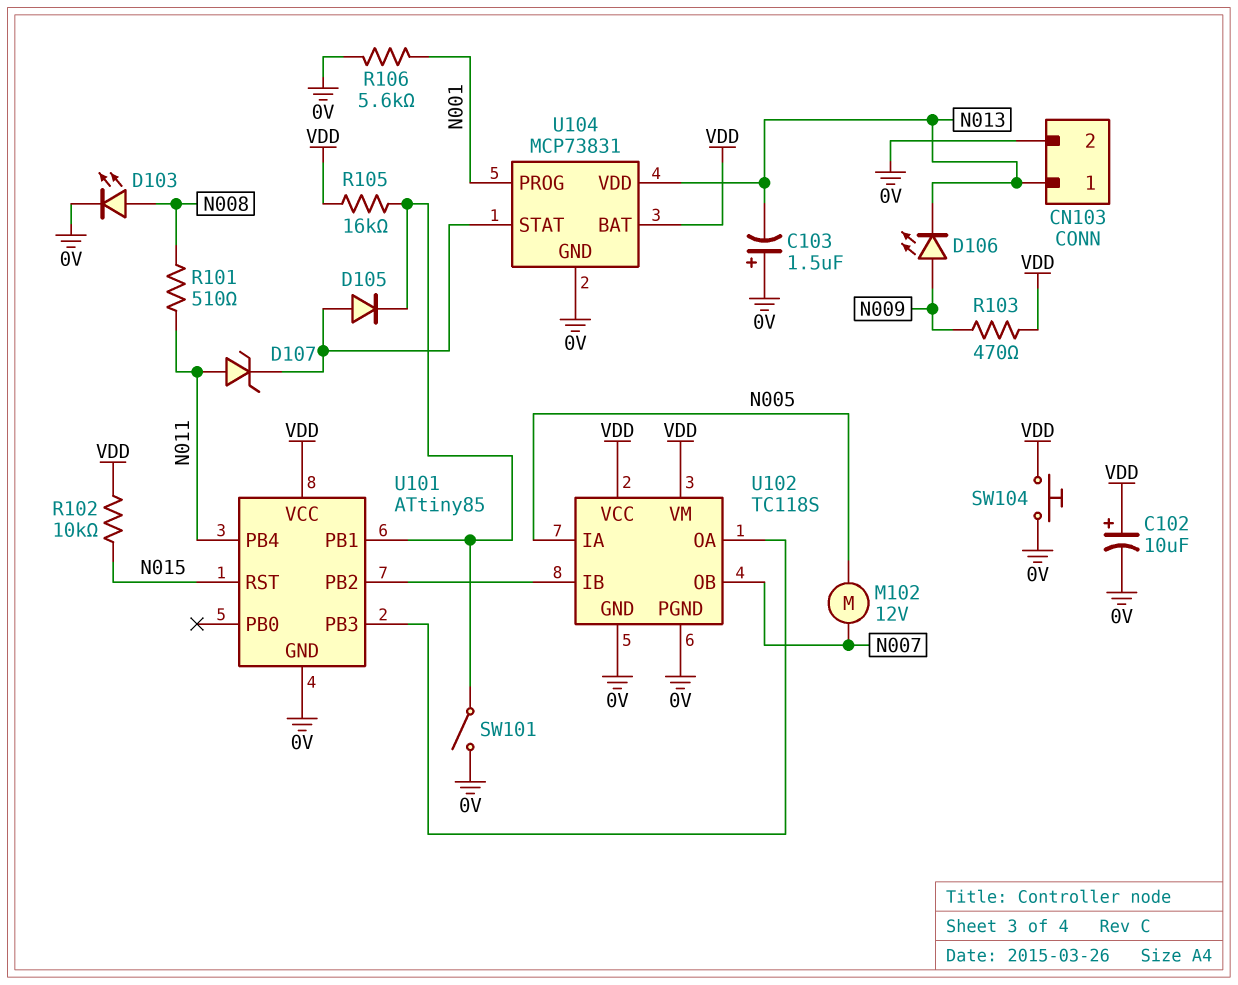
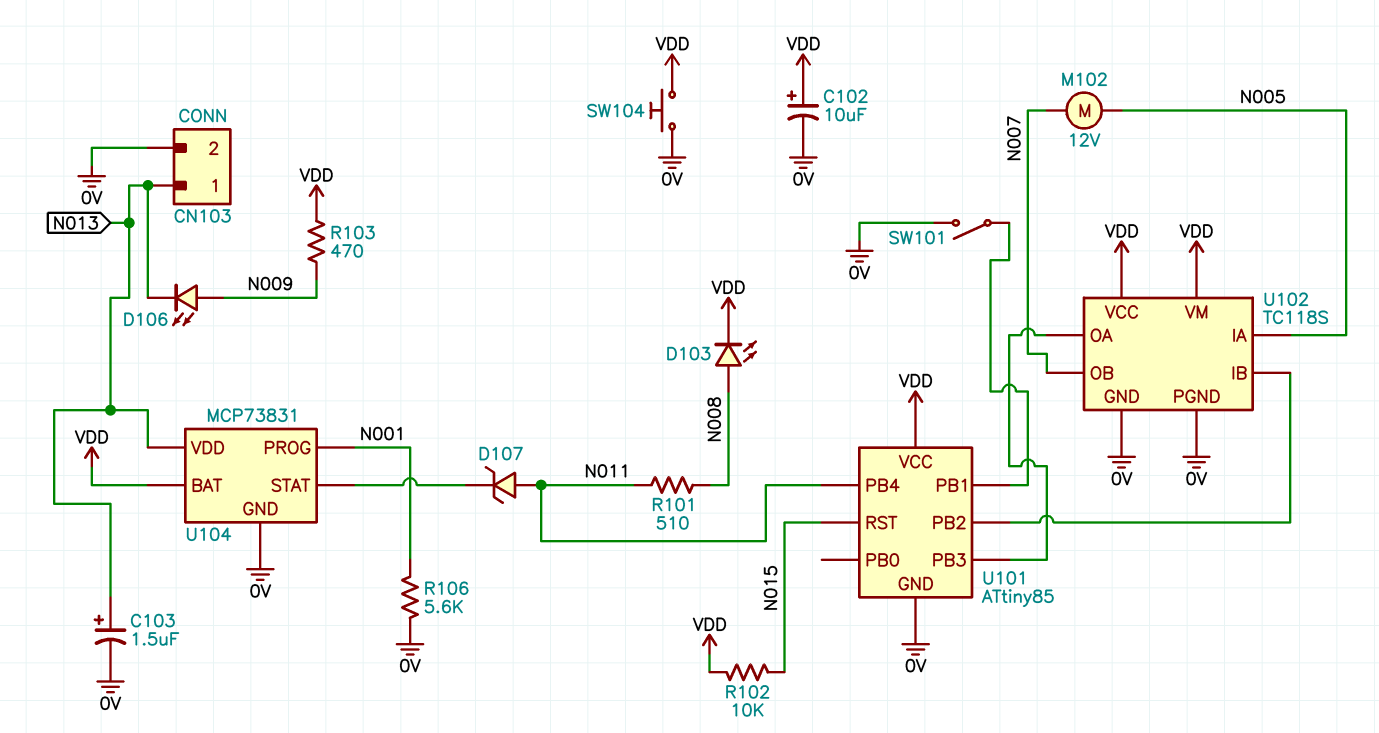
C103: 1.5uF (plus 0V, minus N013) -> 1.5uF (plus N013, minus 0V)
D103: LED (A N008, K 0V) -> LED (A N008, K VDD)
D105: diode (A U104/STAT, K U101/PB1) -> none
R105: 16k (U101/PB1, VDD) -> none

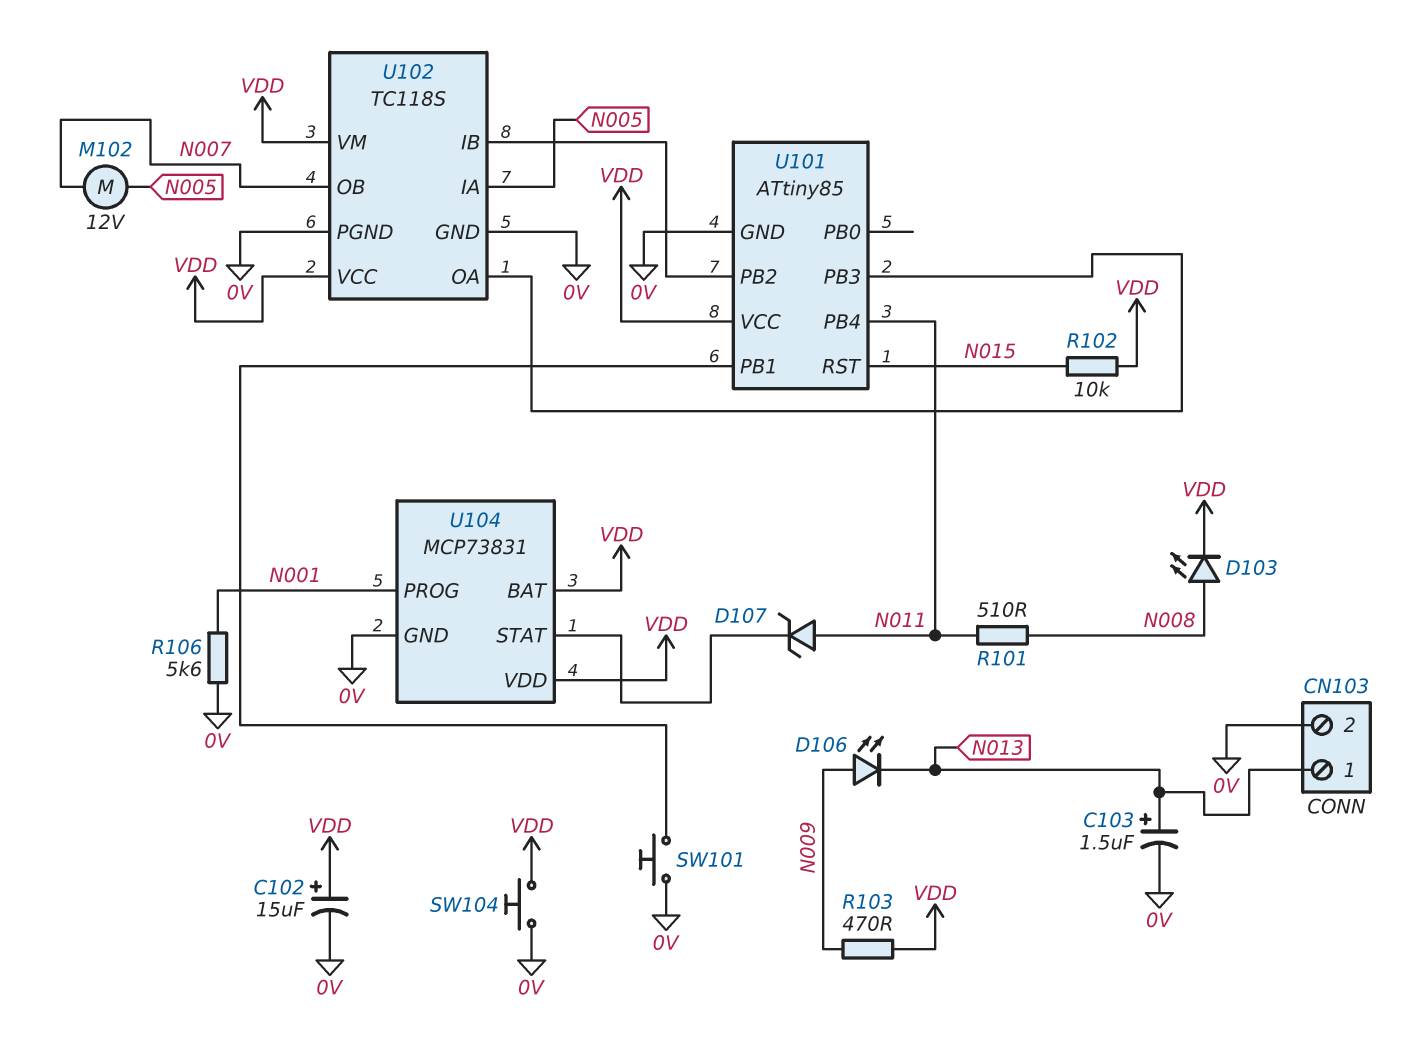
C102: 10uF (plus VDD, minus 0V) -> 15uF (plus VDD, minus 0V)
SW101: switch (0V, U101/PB1) -> button (0V, U101/PB1)
U104 pin VDD: N013 -> VDD

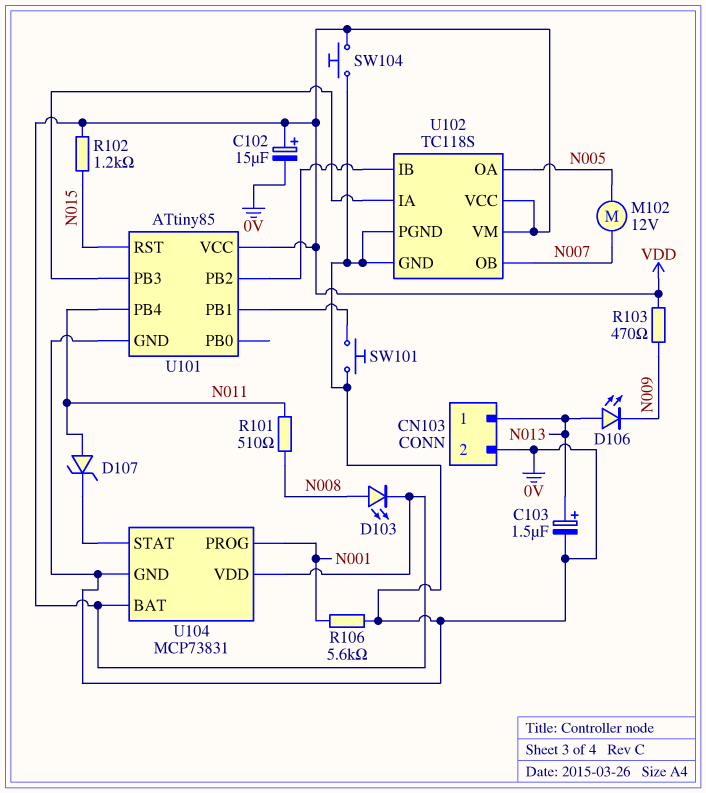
D106: LED (A N009, K N013) -> LED (A N013, K N009)
R102: 10k (N015, VDD) -> 1.2k (N015, VDD)
U102 pin IA: N005 -> U101/PB3
U102 pin OA: U101/PB3 -> N005

